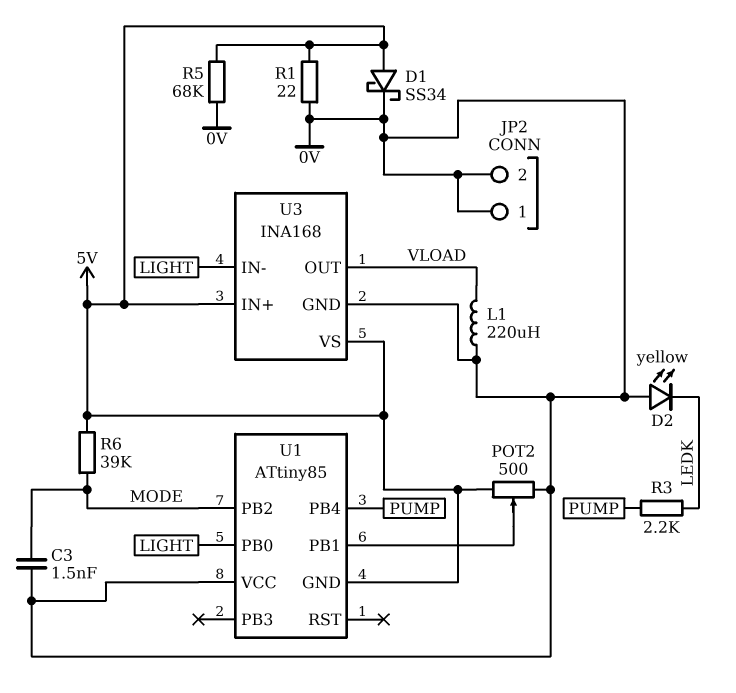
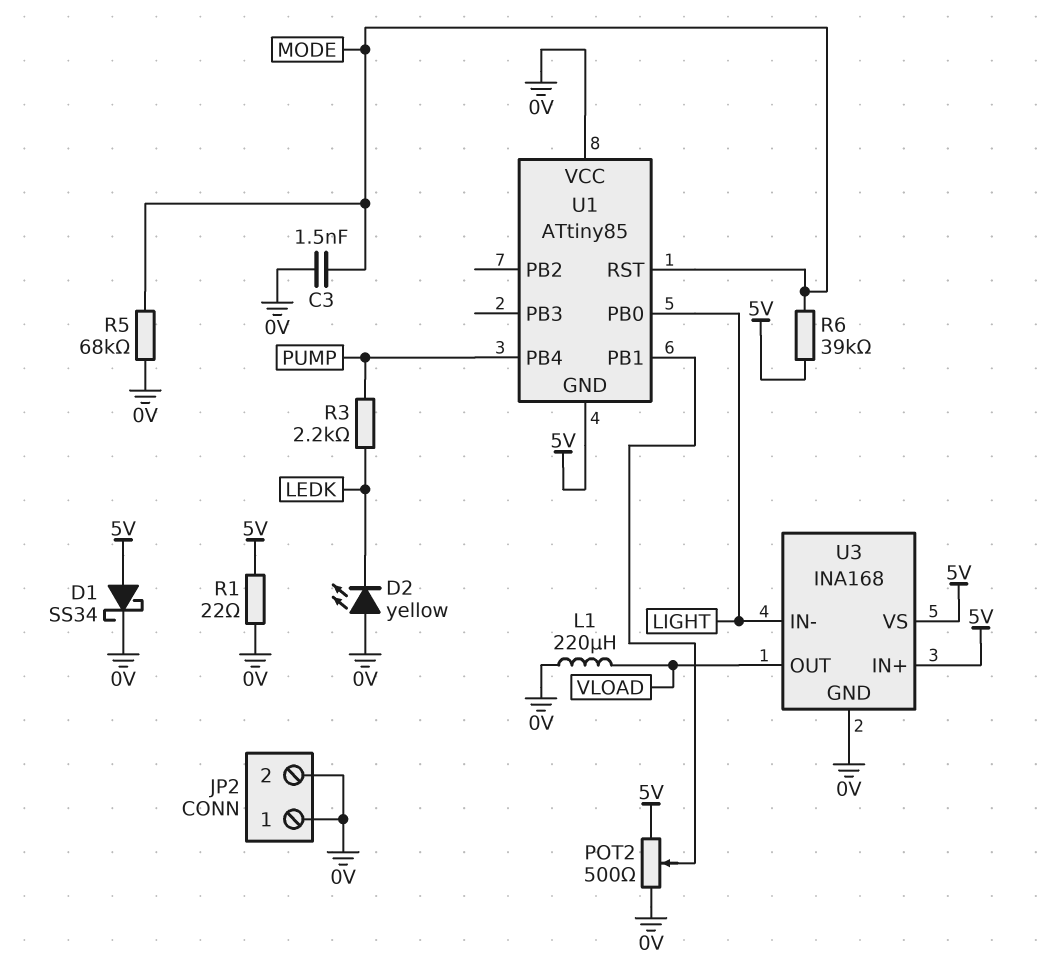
R5: 68k (0V, 5V) -> 68k (0V, MODE)
U1 pin PB2: MODE -> none
U1 pin RST: none -> MODE

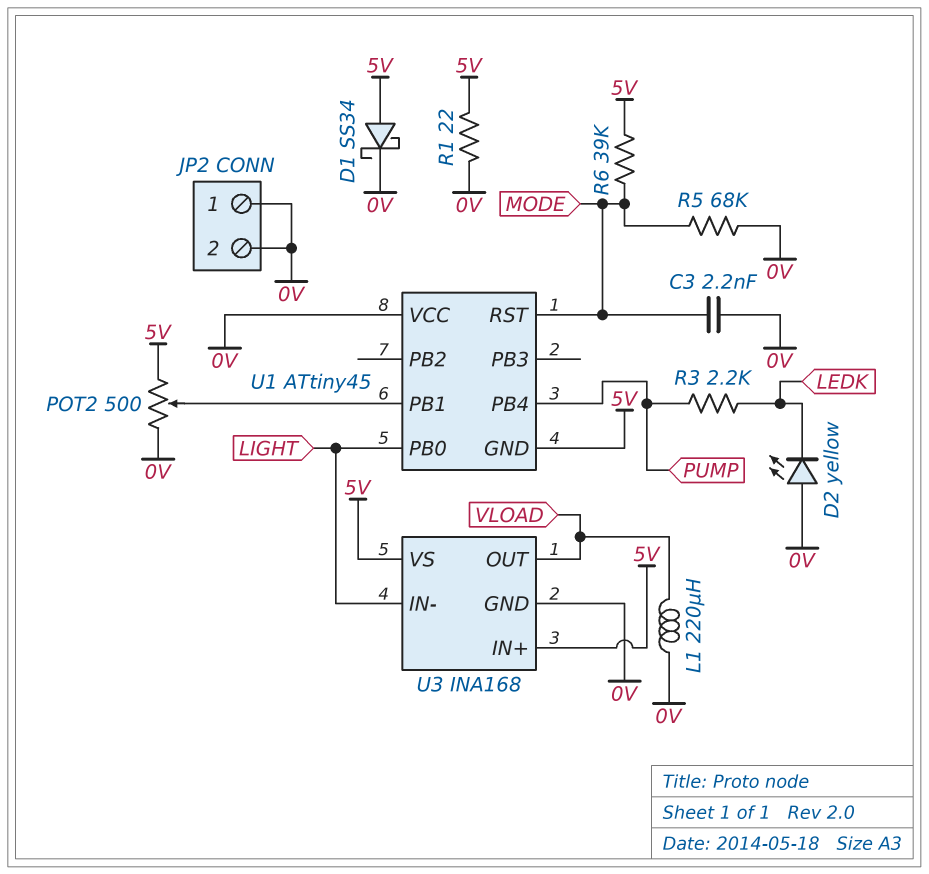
C3: 1.5nF (0V, MODE) -> 2.2nF (0V, MODE)
U1: ATtiny85 -> ATtiny45

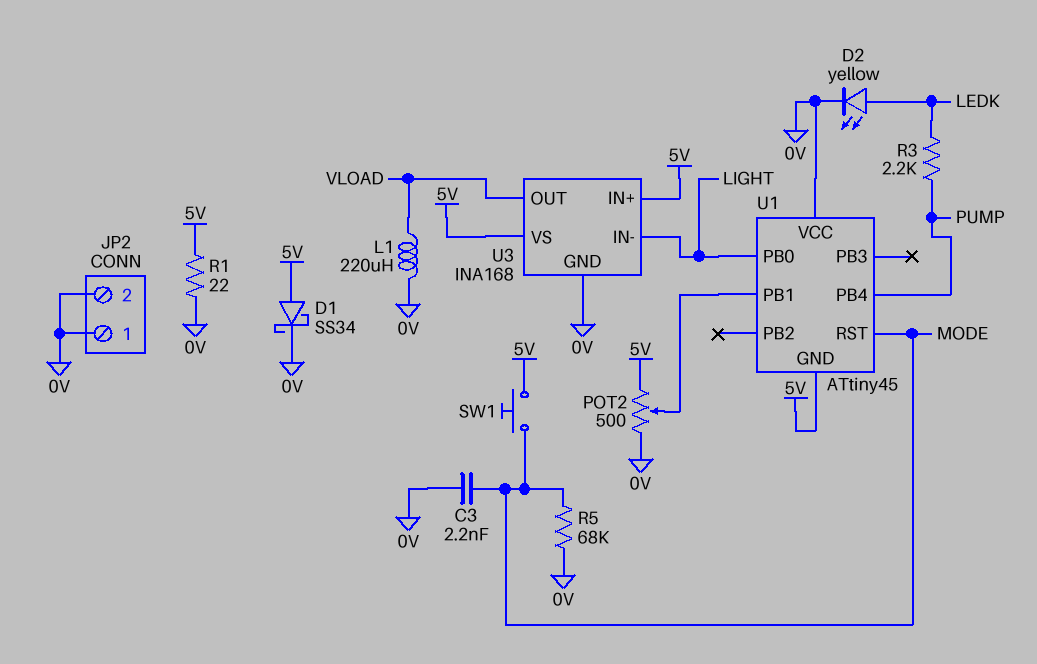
D2: LED yellow (A 0V, K LEDK) -> LED yellow (A LEDK, K 0V)
R6: 39k (5V, MODE) -> none
SW1: none -> button (5V, MODE)

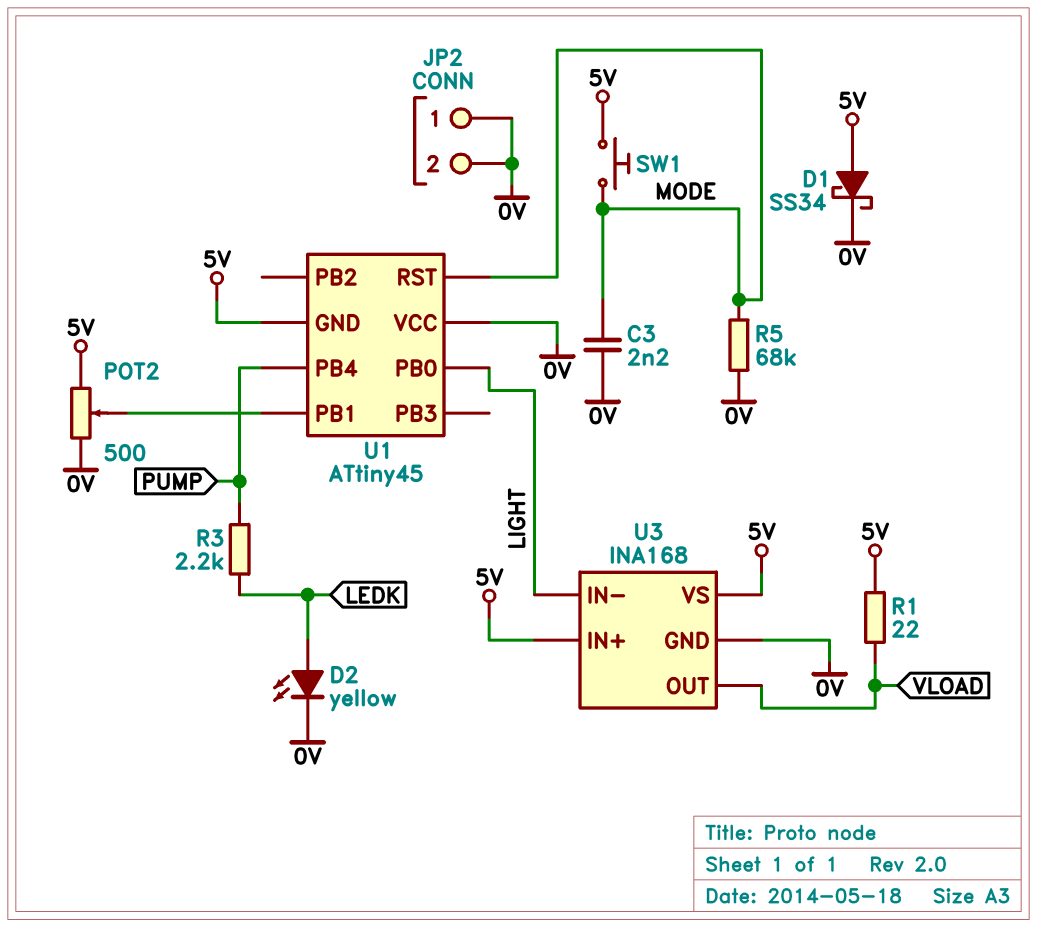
L1: 220uH (0V, VLOAD) -> none
R1: 22 (0V, 5V) -> 22 (5V, VLOAD)

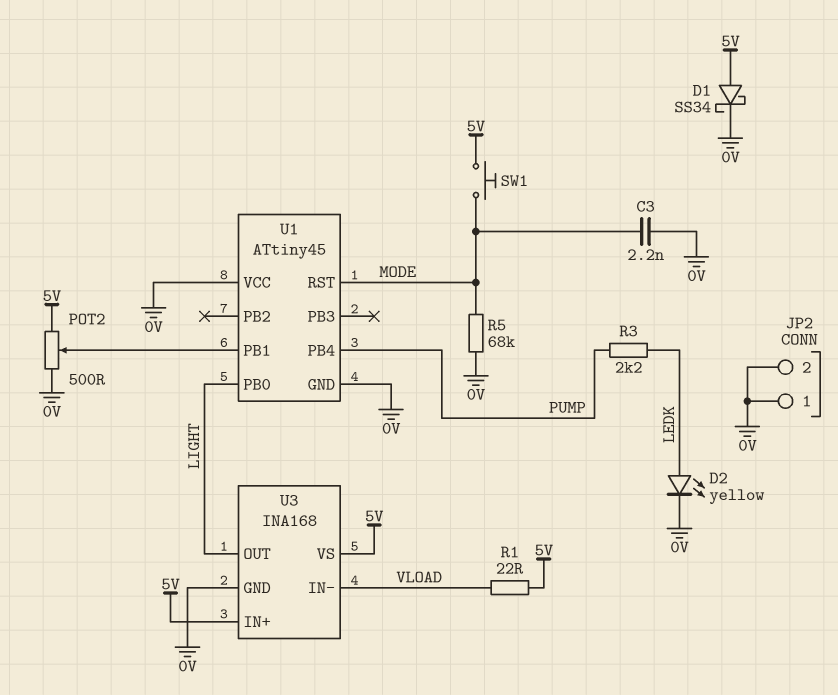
U1 pin GND: 5V -> 0V
U3 pin IN-: LIGHT -> VLOAD
U3 pin OUT: VLOAD -> LIGHT

